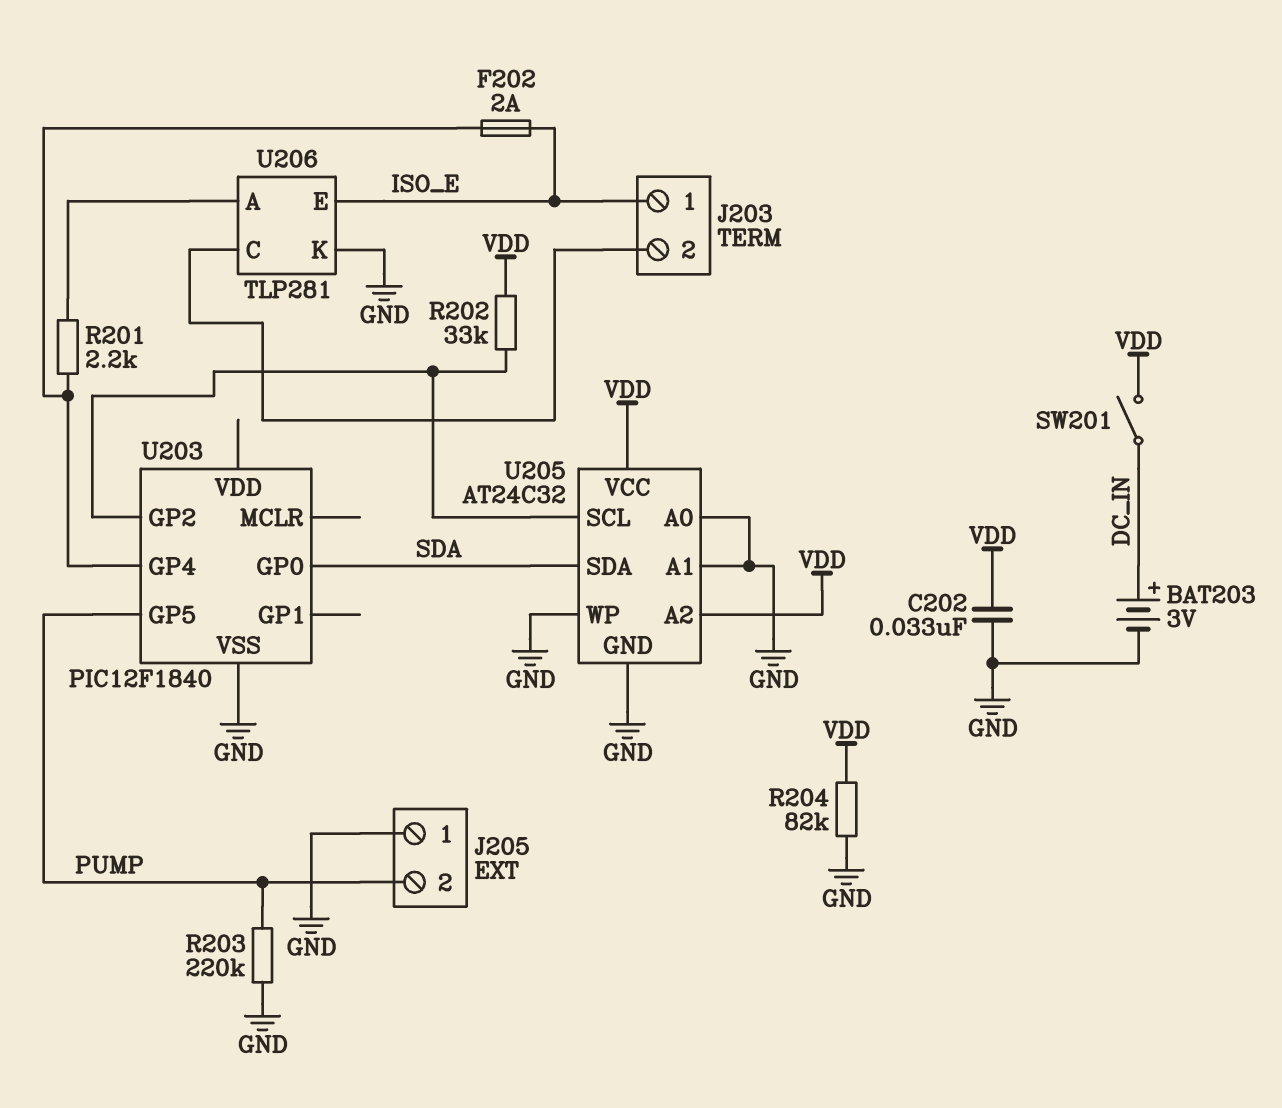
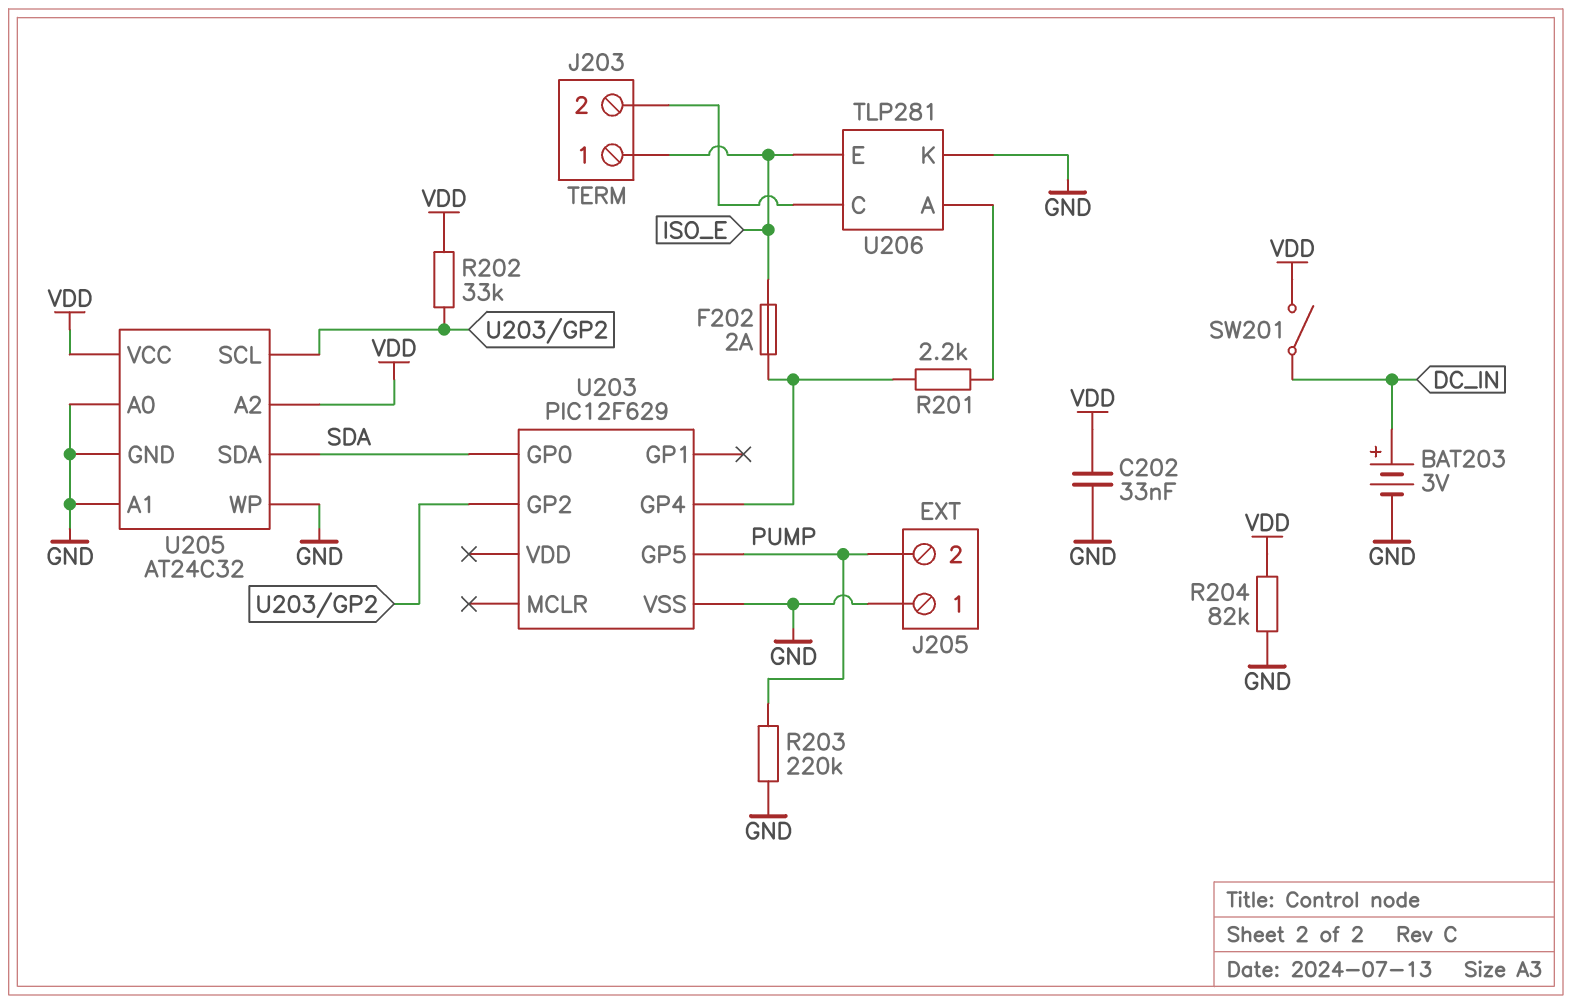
U203: PIC12F1840 -> PIC12F629

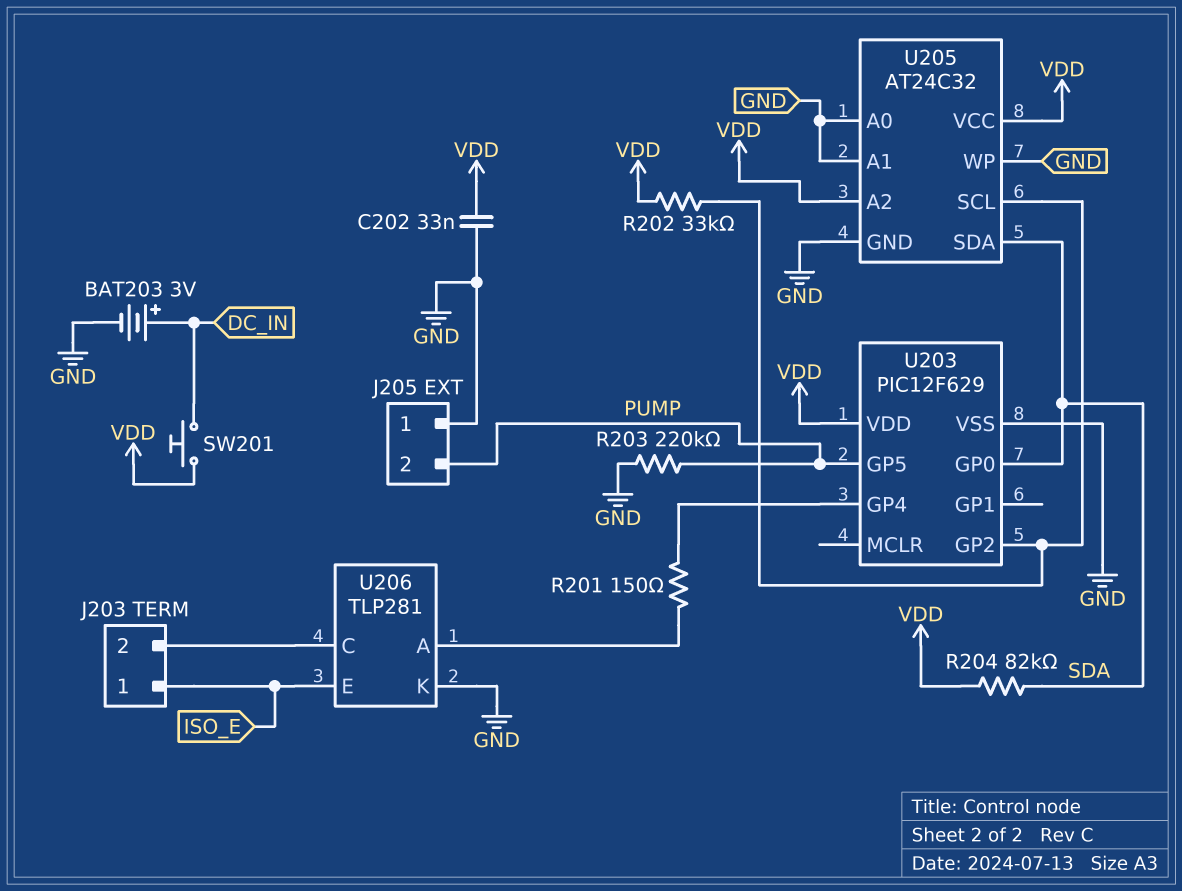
F202: 2A (ISO_E, U203/GP4) -> none
R201: 2.2k (U203/GP4, U206/A) -> 150 (U203/GP4, U206/A)
R204: 82k (GND, VDD) -> 82k (SDA, VDD)
SW201: switch (DC_IN, VDD) -> button (DC_IN, VDD)
U203 pin VDD: none -> VDD

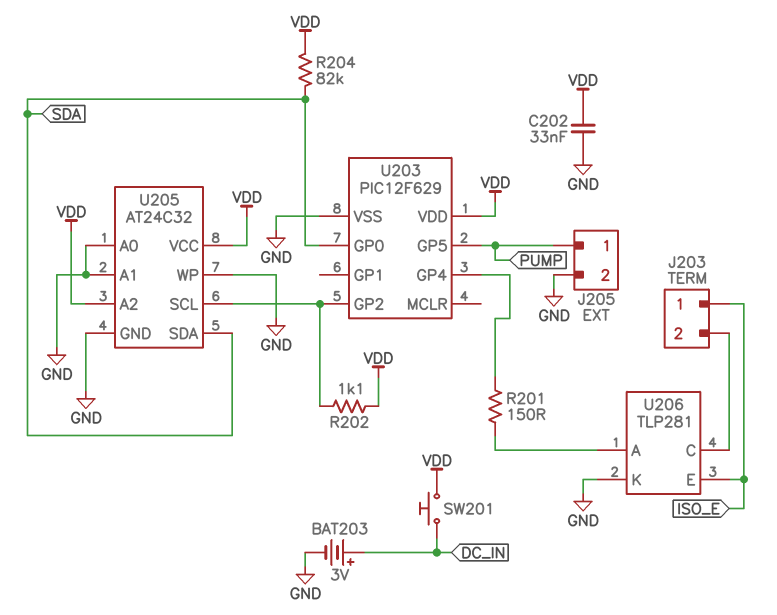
J205 pin 1: GND -> PUMP
J205 pin 2: PUMP -> GND
R202: 33k (U203/GP2, VDD) -> 1.1k (U203/GP2, VDD)
R203: 220k (GND, PUMP) -> none

